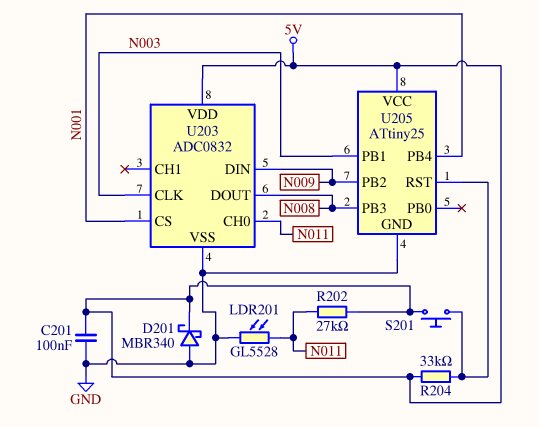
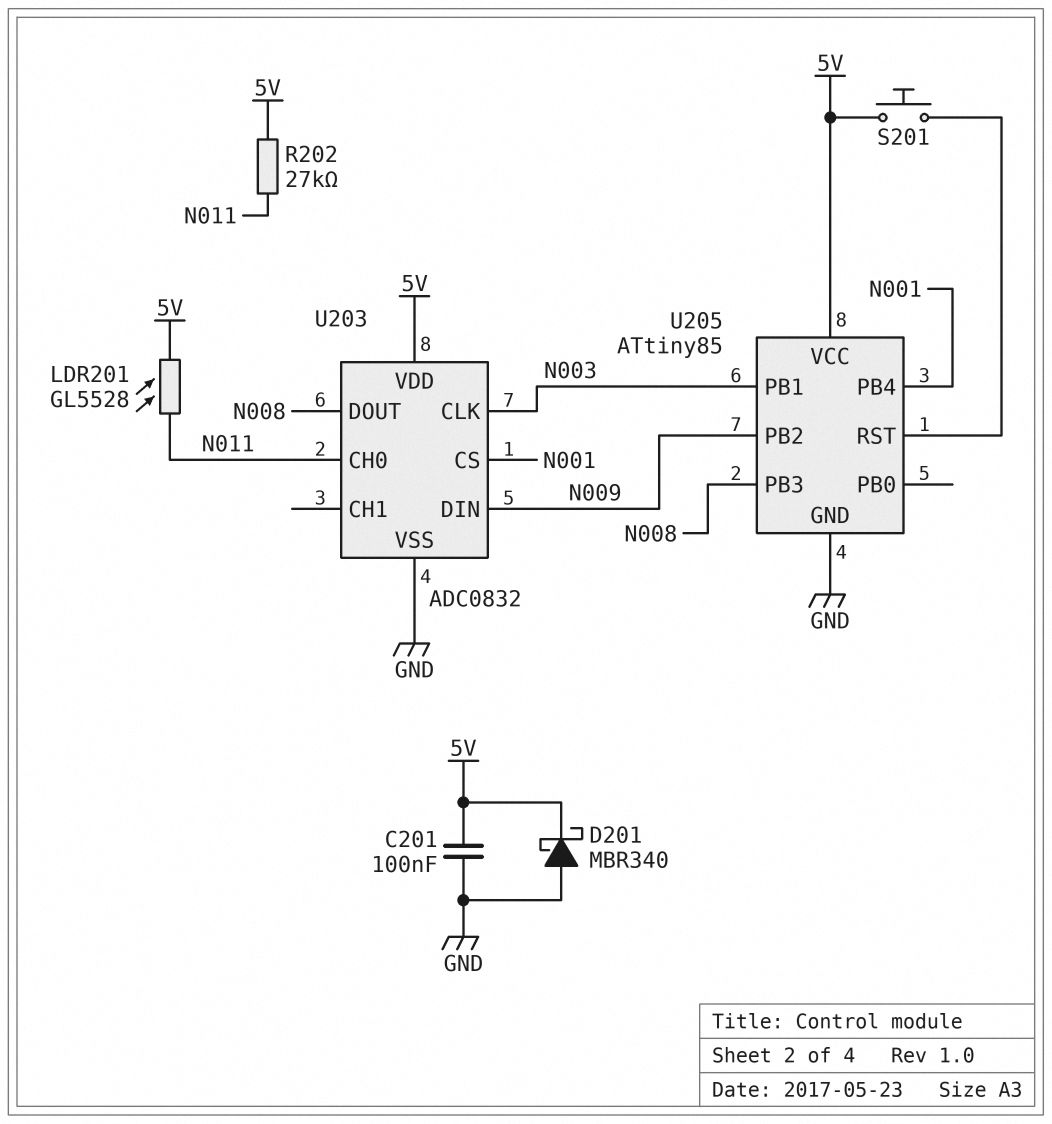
LDR201: GL5528 (GND, N011) -> GL5528 (5V, N011)
R204: 33k (5V, U205/RST) -> none
U205: ATtiny25 -> ATtiny85

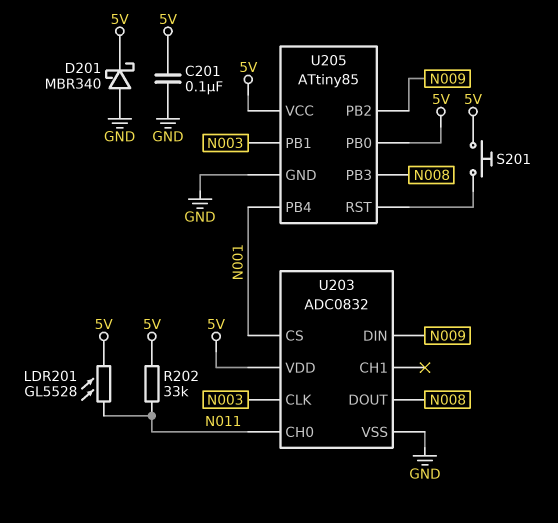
R202: 27k (5V, N011) -> 33k (5V, N011)
U205 pin PB0: none -> 5V

